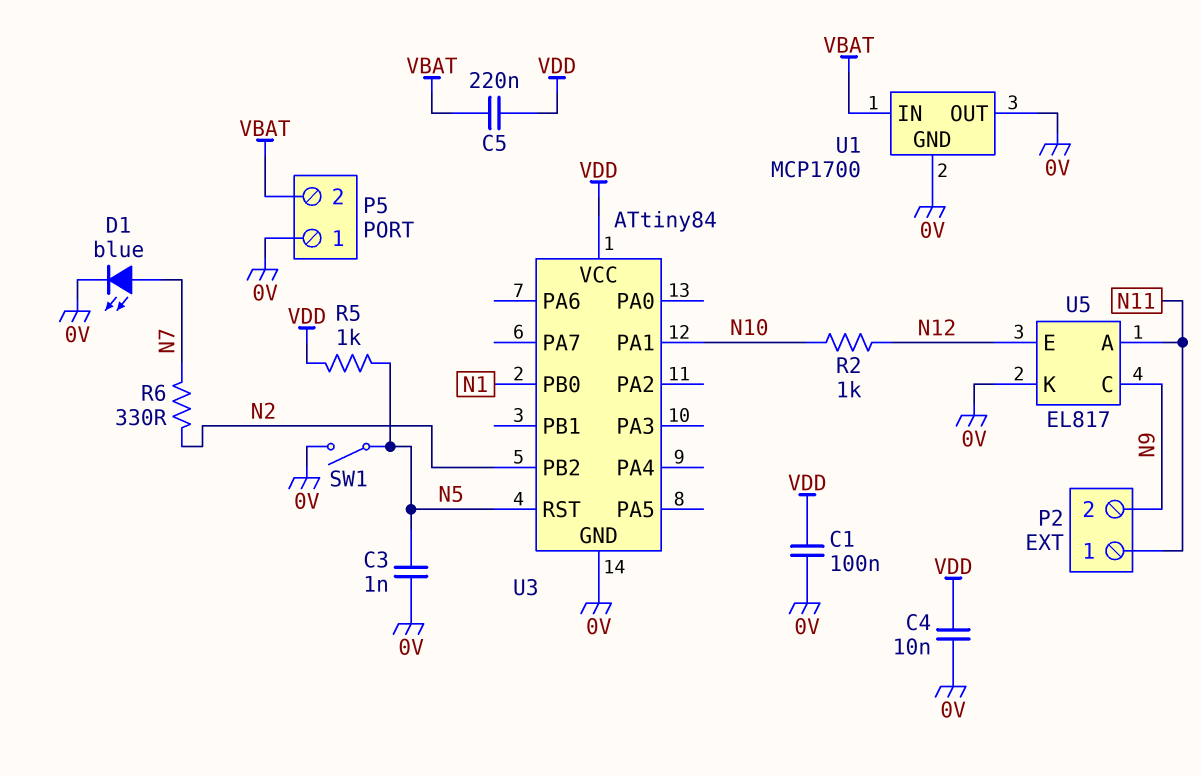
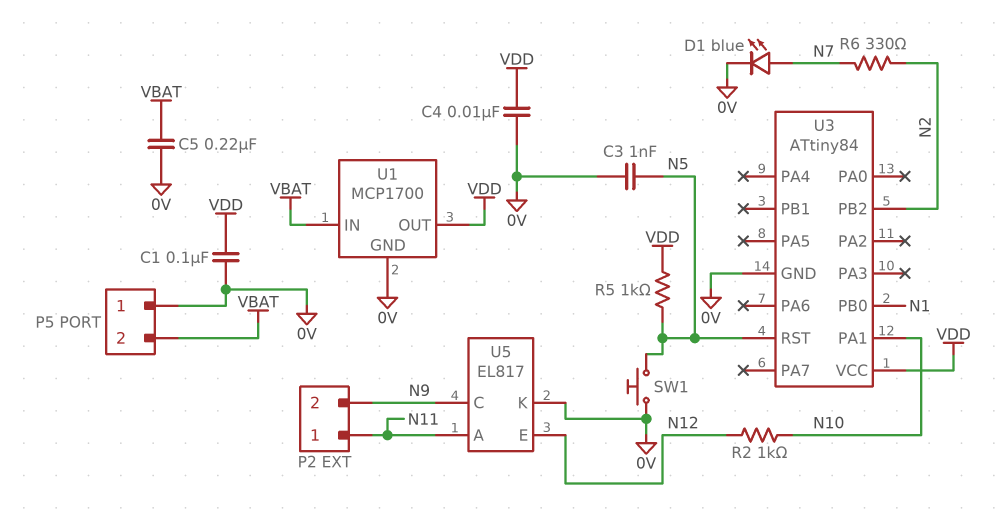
C5: 220nF (VBAT, VDD) -> 220nF (0V, VBAT)
SW1: switch (0V, N5) -> button (0V, N5)
U1 pin OUT: 0V -> VDD

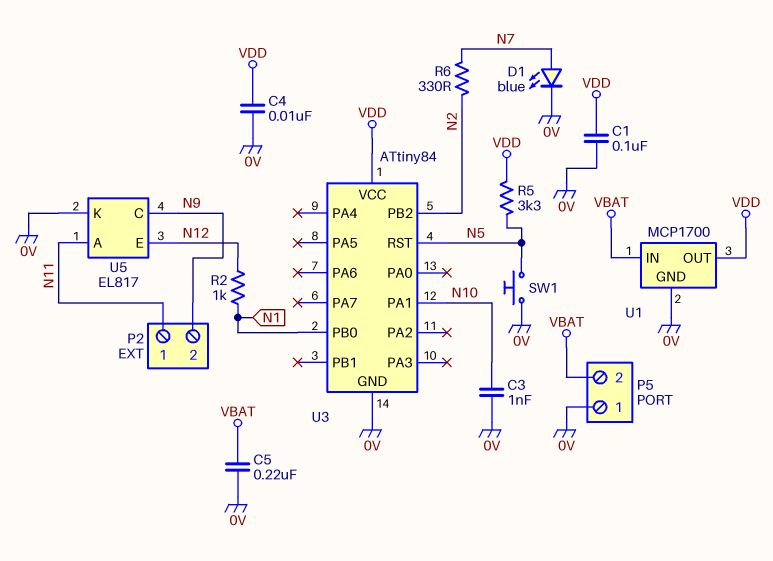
C3: 1nF (0V, N5) -> 1nF (0V, N10)
R2: 1k (N10, N12) -> 1k (N1, N12)
R5: 1k (N5, VDD) -> 3.3k (N5, VDD)

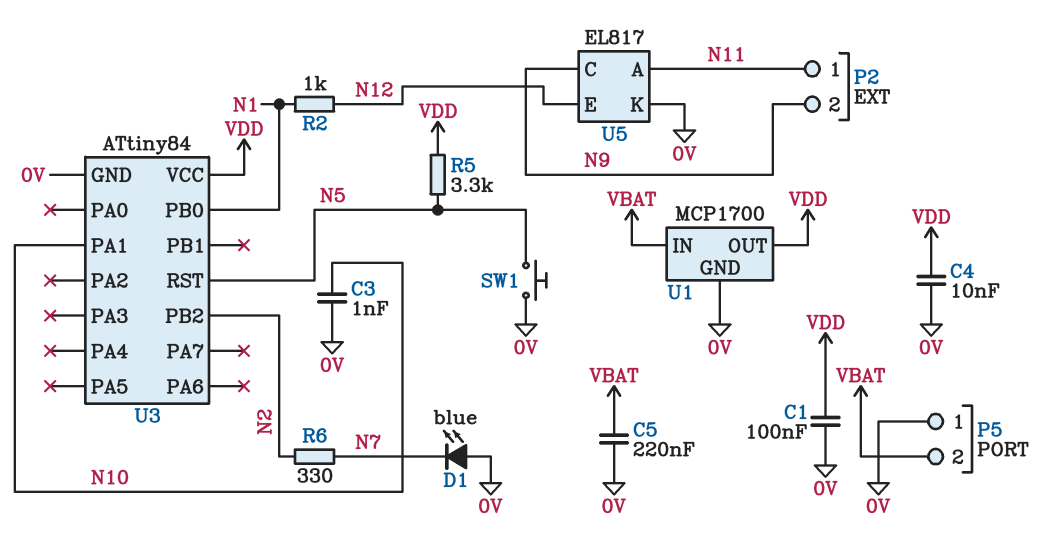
D1: LED blue (A N7, K 0V) -> LED blue (A 0V, K N7)

